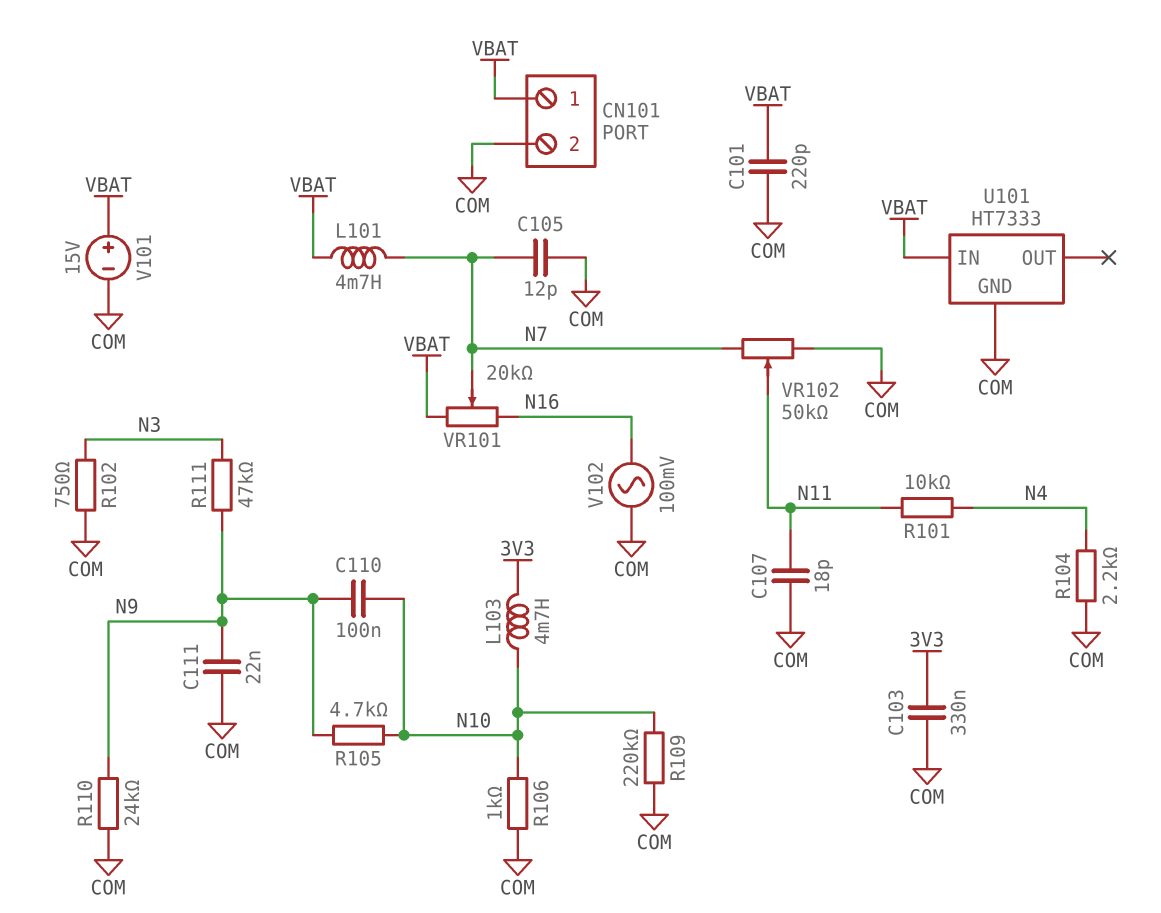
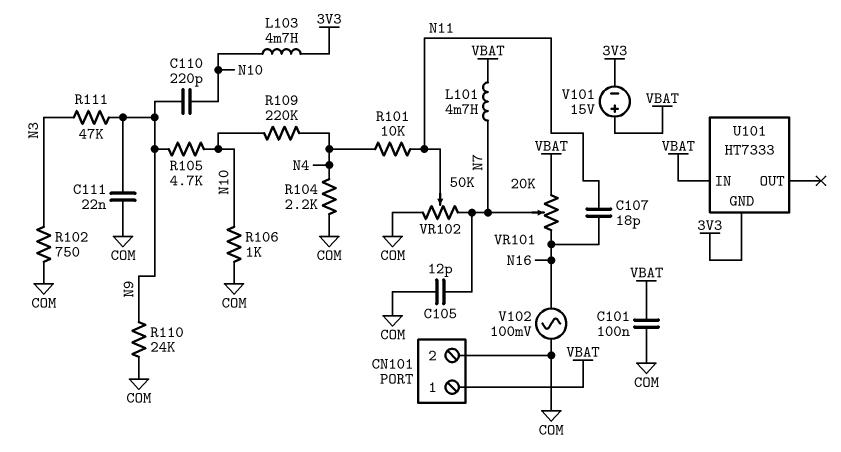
C101: 220pF (COM, VBAT) -> 100nF (COM, VBAT)
C103: 330nF (3V3, COM) -> none
C107: 18pF (COM, N11) -> 18pF (N11, N16)
C110: 100nF (N9, N10) -> 220pF (N9, N10)
R109: 220k (COM, N10) -> 220k (N4, N10)
U101 pin GND: COM -> 3V3
V101: 15V (plus VBAT, minus COM) -> 15V (plus VBAT, minus 3V3)

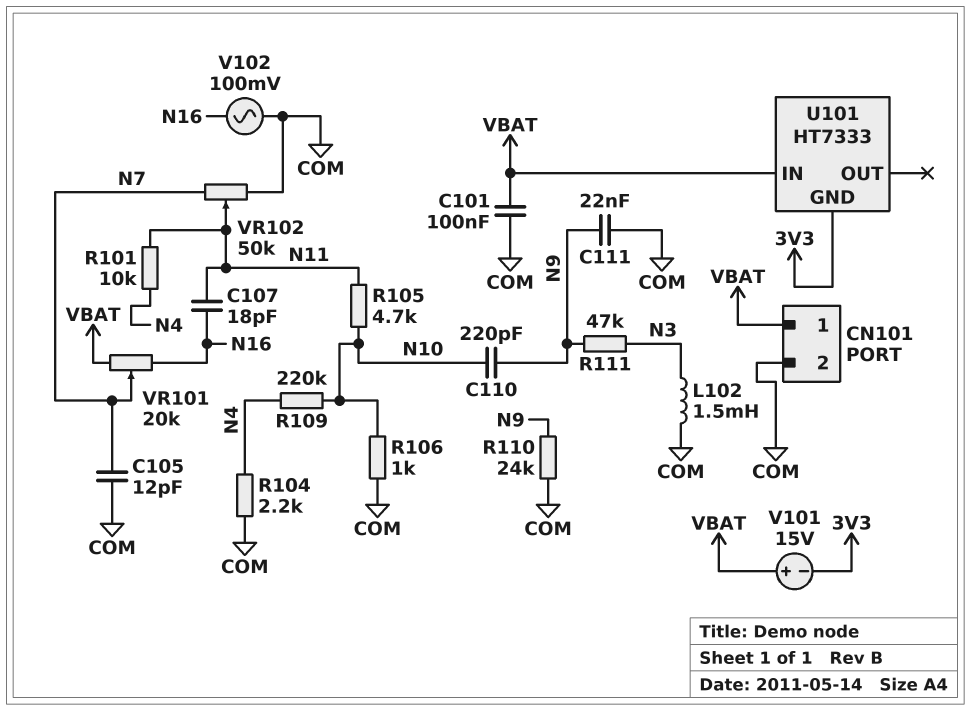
L101: 4.7mH (N7, VBAT) -> none
L102: none -> 1.5mH (COM, N3)
L103: 4.7mH (3V3, N10) -> none
R102: 750 (COM, N3) -> none
R105: 4.7k (N9, N10) -> 4.7k (N10, N11)

